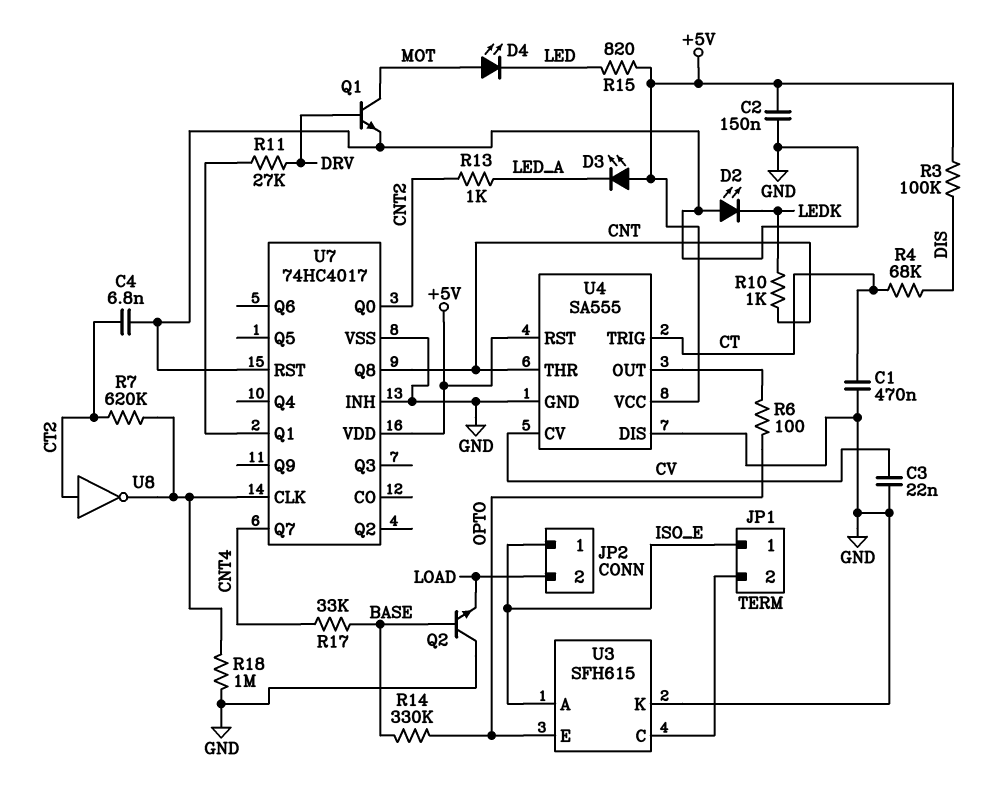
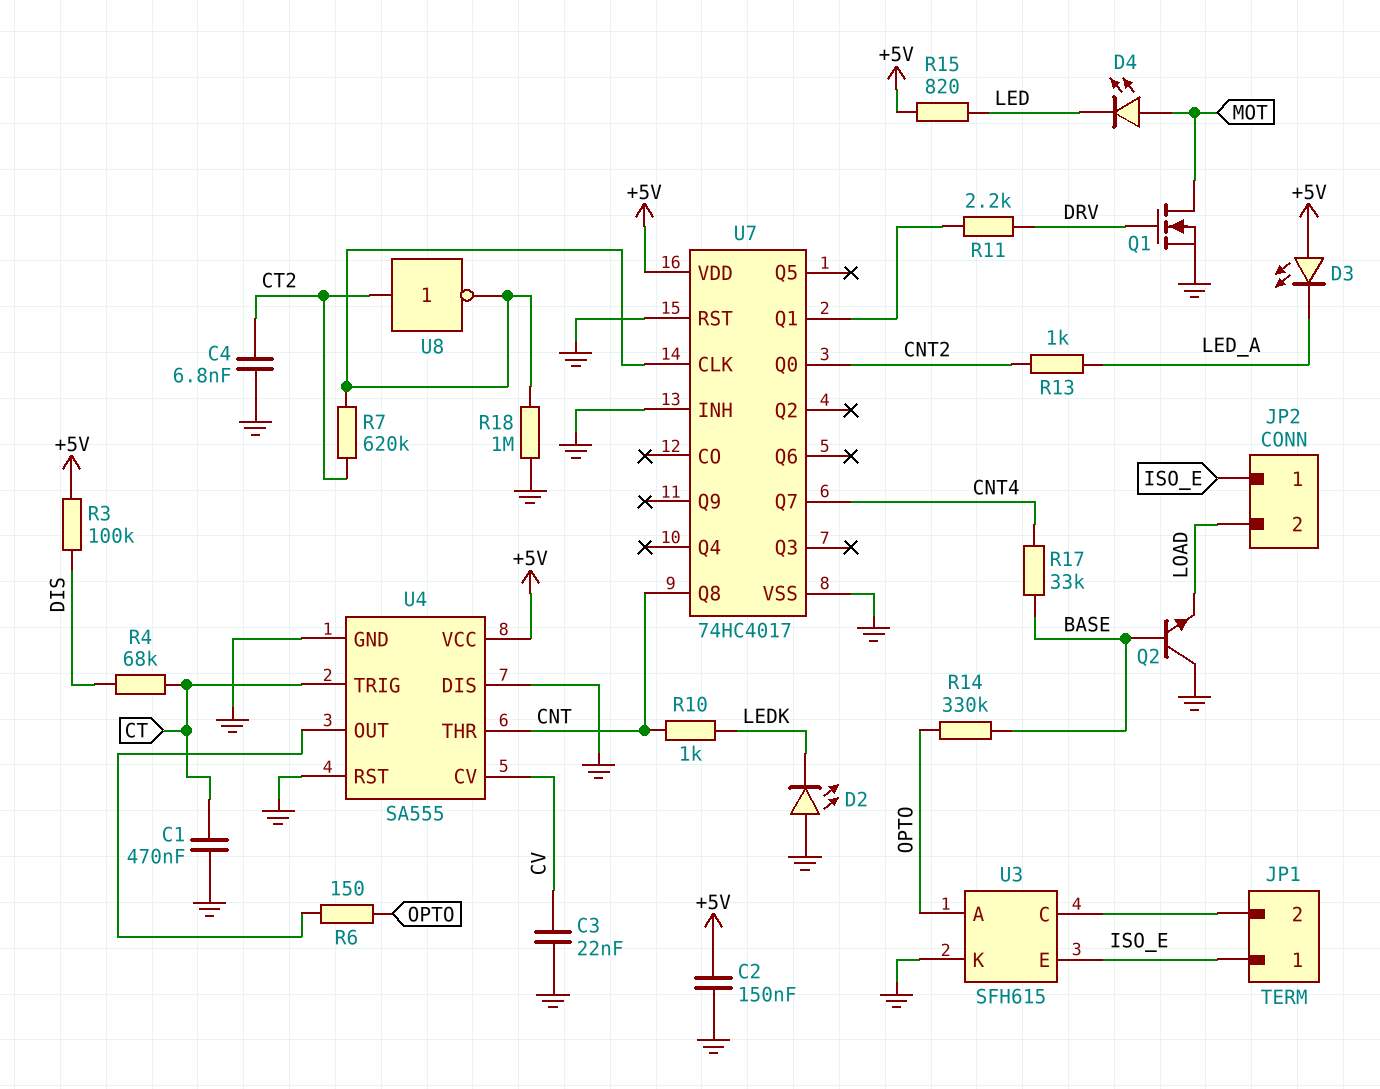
Q1: NPN (B DRV, C MOT, E GND) -> NMOS (G DRV, D MOT, S GND)
R6: 100 (OPTO, U4/OUT) -> 150 (OPTO, U4/OUT)
R11: 27k (DRV, U7/Q1) -> 2.2k (DRV, U7/Q1)
U3 pin A: ISO_E -> OPTO
U3 pin E: OPTO -> ISO_E
U4 pin RST: +5V -> GND

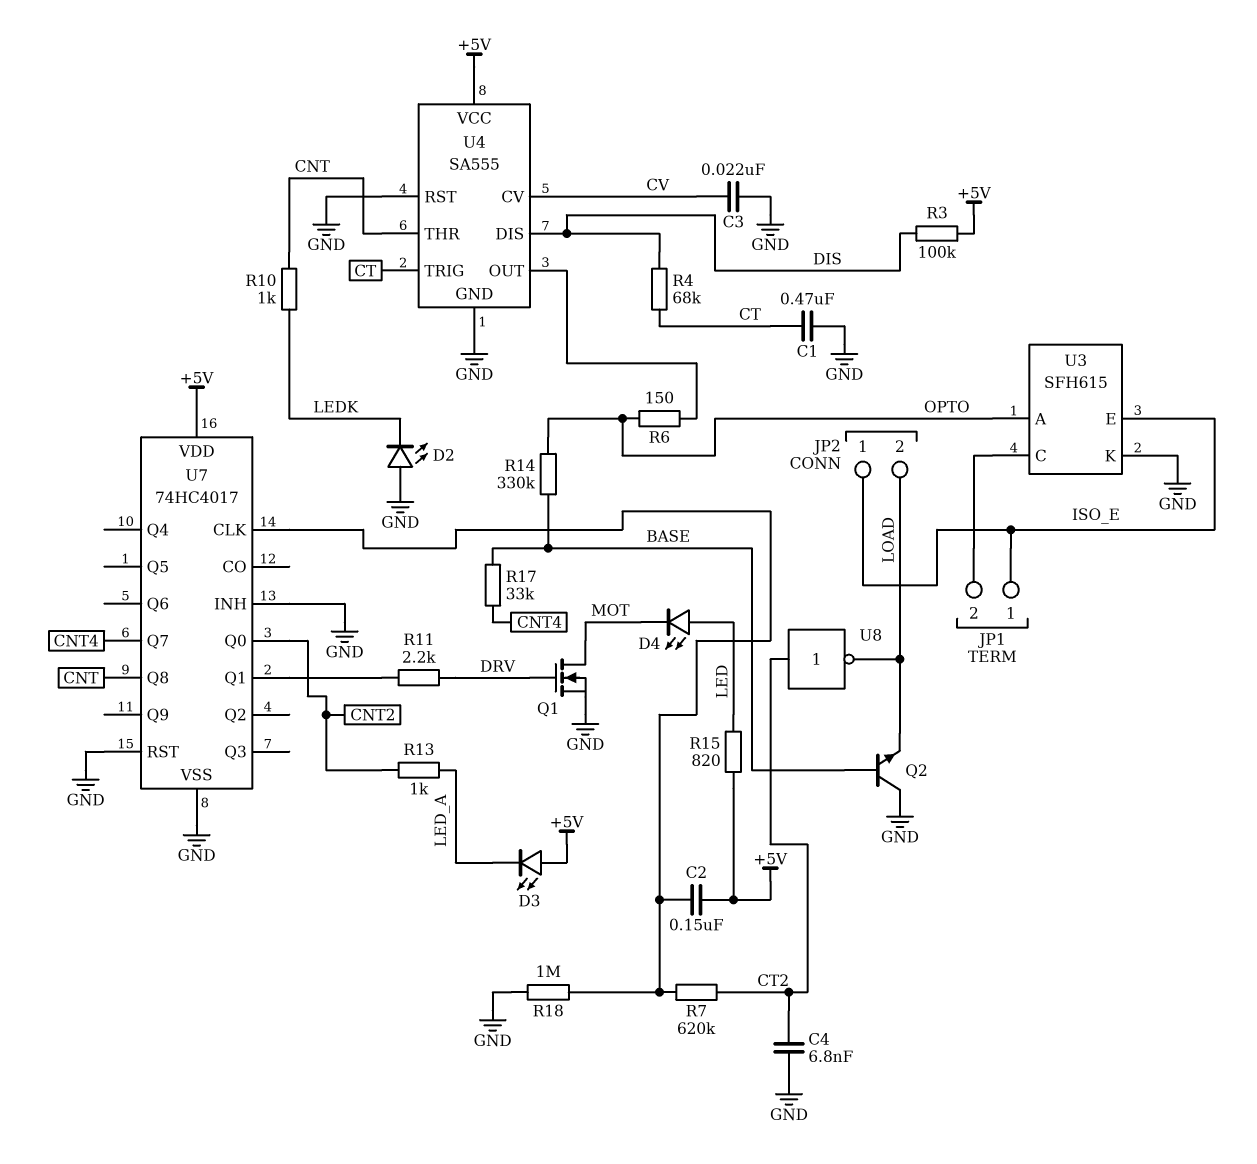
C2: 150nF (+5V, GND) -> 150nF (+5V, U7/CLK)
D4: LED (A MOT, K LED) -> LED (A LED, K MOT)
U4 pin DIS: GND -> DIS
U8: NOT (in CT2, out U7/CLK) -> NOT (in CT2, out LOAD)

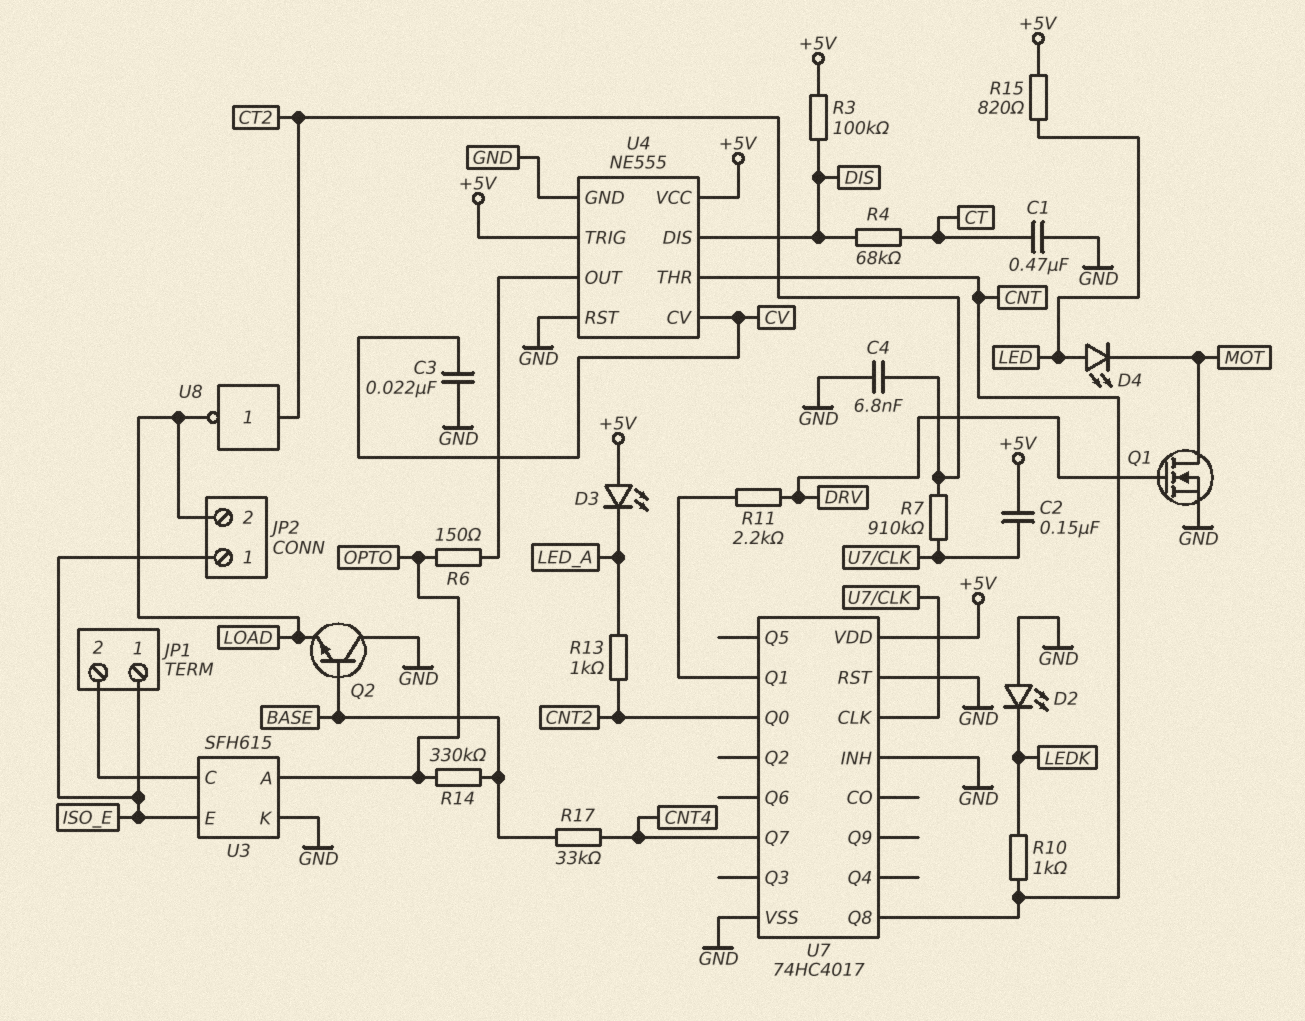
R7: 620k (CT2, U7/CLK) -> 910k (CT2, U7/CLK)
R18: 1M (GND, U7/CLK) -> none
U4: SA555 -> NE555
U4 pin TRIG: CT -> +5V

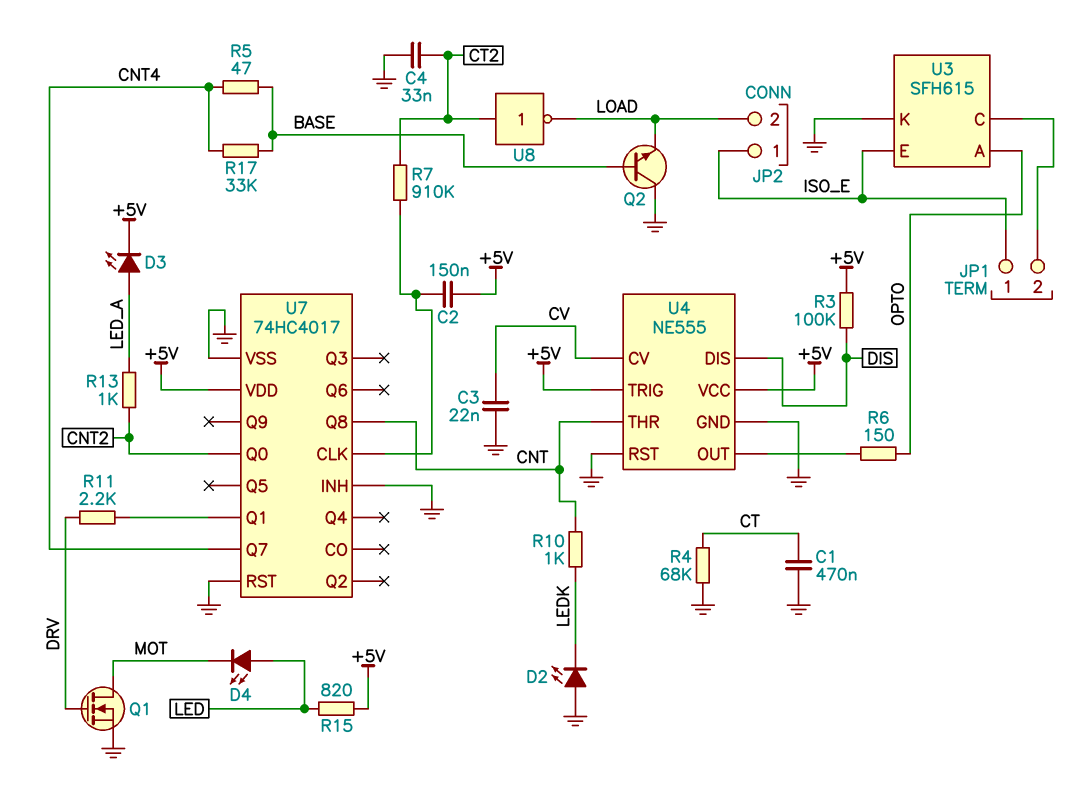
C4: 6.8nF (CT2, GND) -> 33nF (CT2, GND)
D3: LED (A +5V, K LED_A) -> LED (A LED_A, K +5V)
R4: 68k (CT, DIS) -> 68k (CT, GND)
R5: none -> 47 (BASE, CNT4)
R14: 330k (BASE, OPTO) -> none

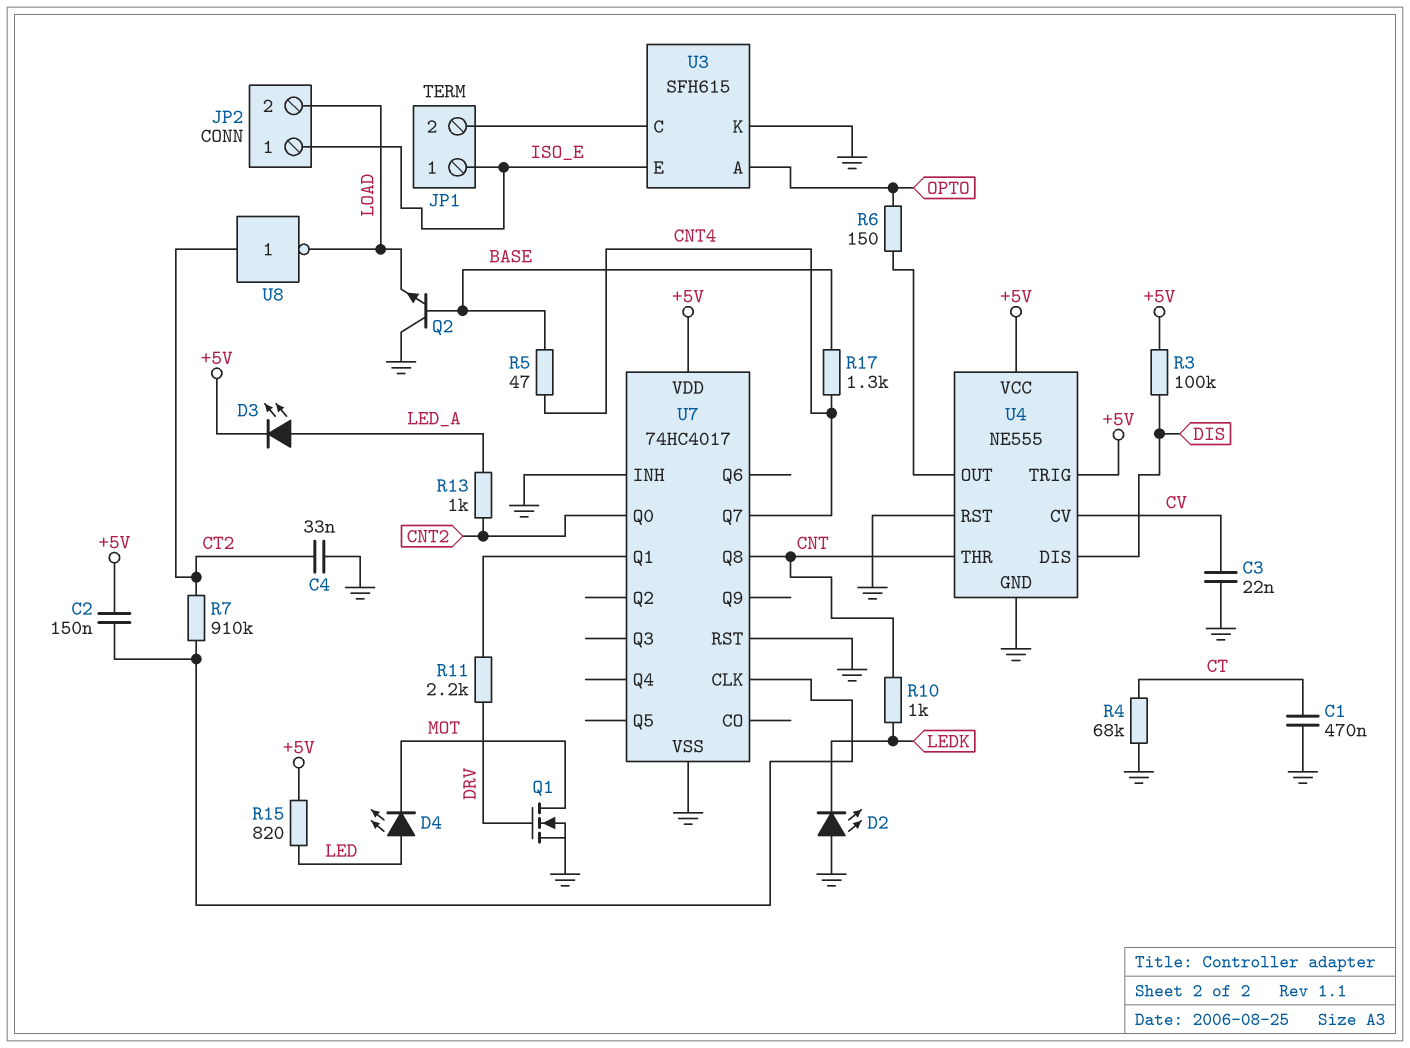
R17: 33k (BASE, CNT4) -> 1.3k (BASE, CNT4)

